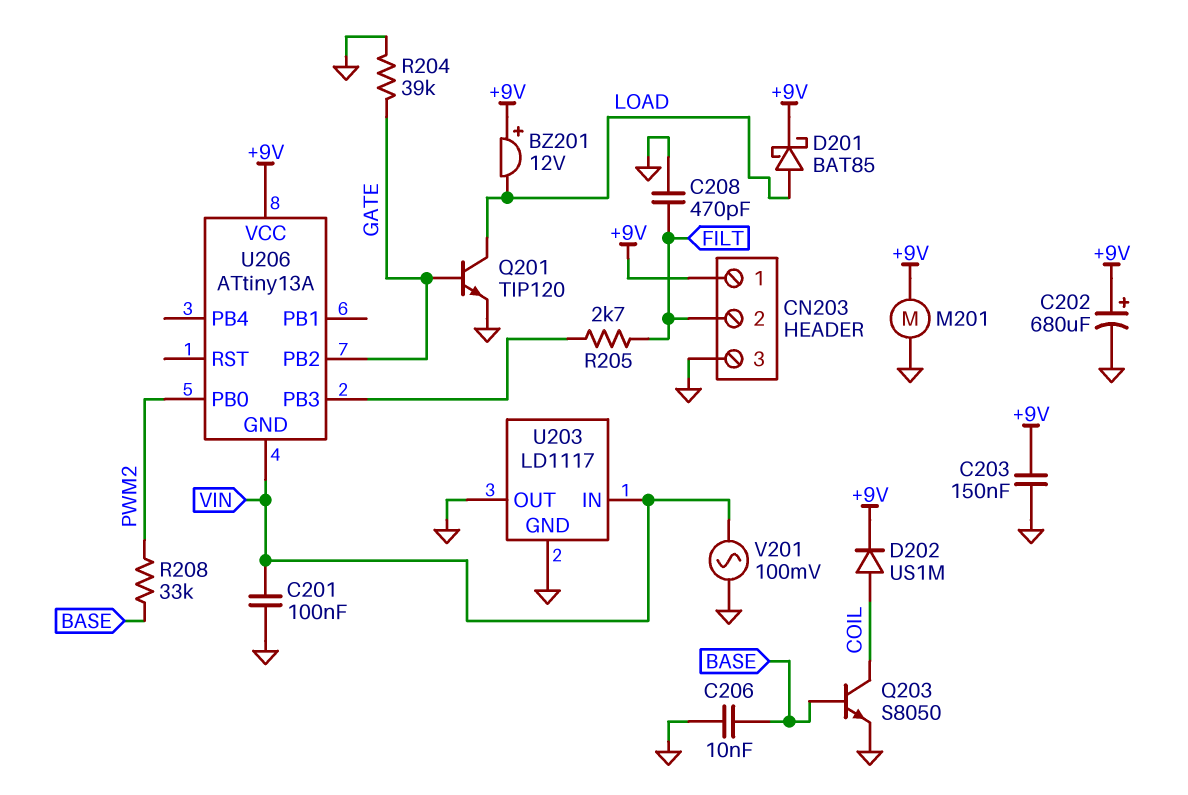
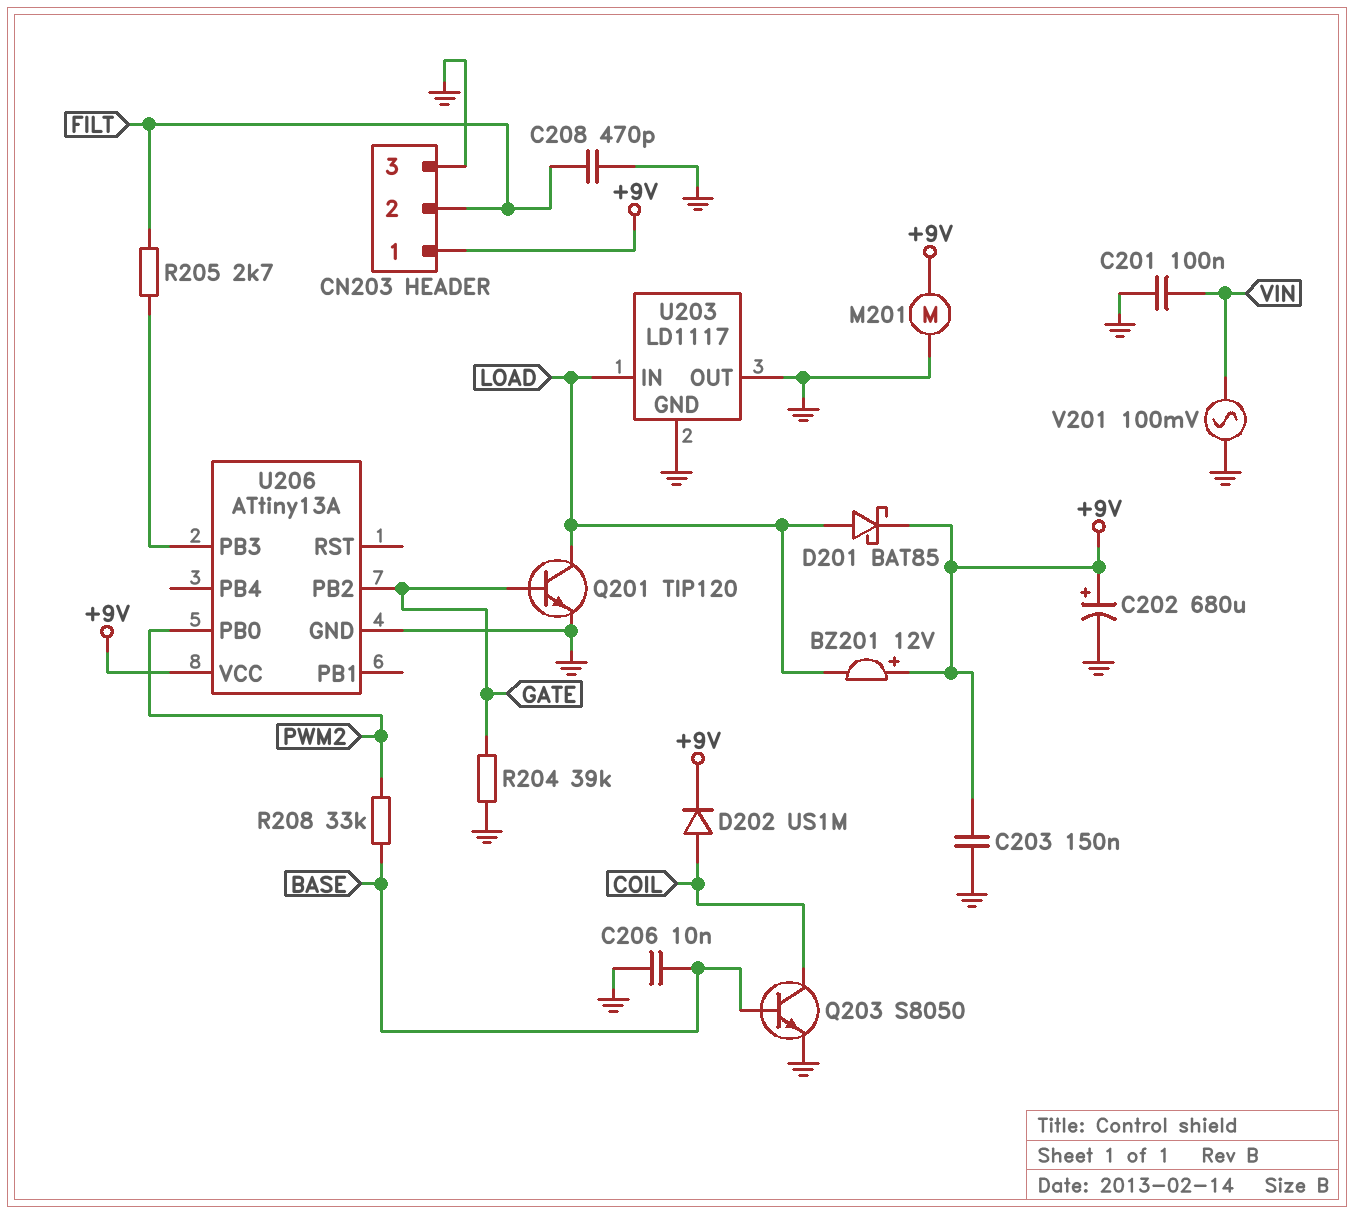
U203 pin IN: VIN -> LOAD
U206 pin GND: VIN -> GND

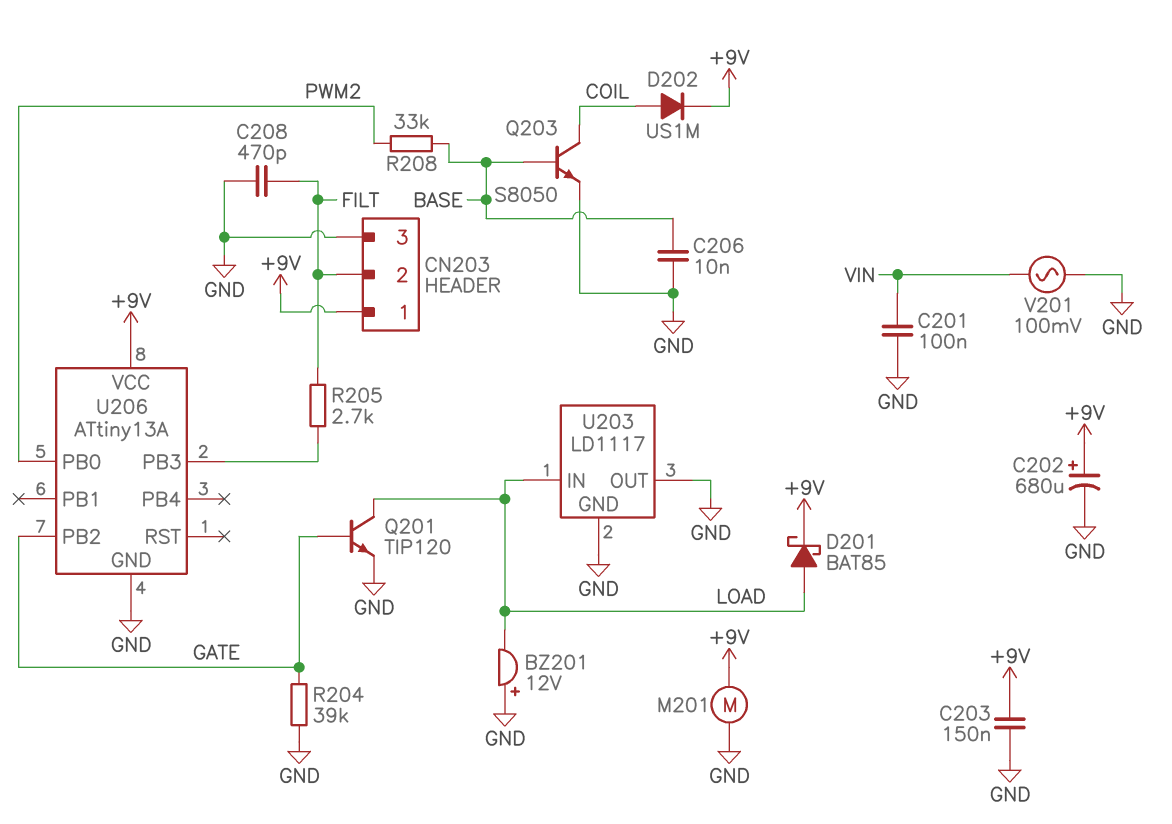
BZ201: buzzer 12V (plus +9V, minus LOAD) -> buzzer 12V (plus GND, minus LOAD)

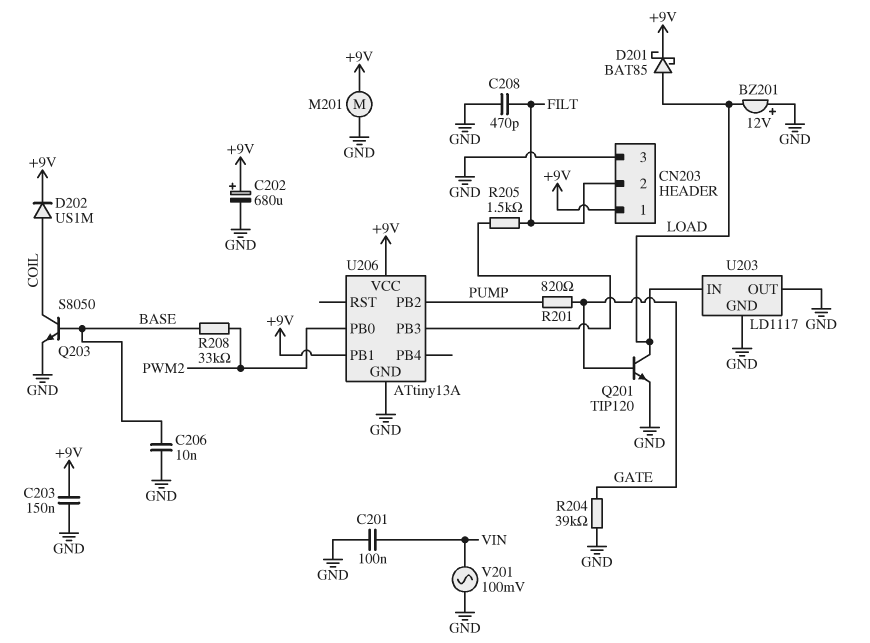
R201: none -> 820 (GATE, PUMP)
R205: 2.7k (FILT, U206/PB3) -> 1.5k (FILT, U206/PB3)
U206 pin PB1: none -> +9V
U206 pin PB2: GATE -> PUMP

